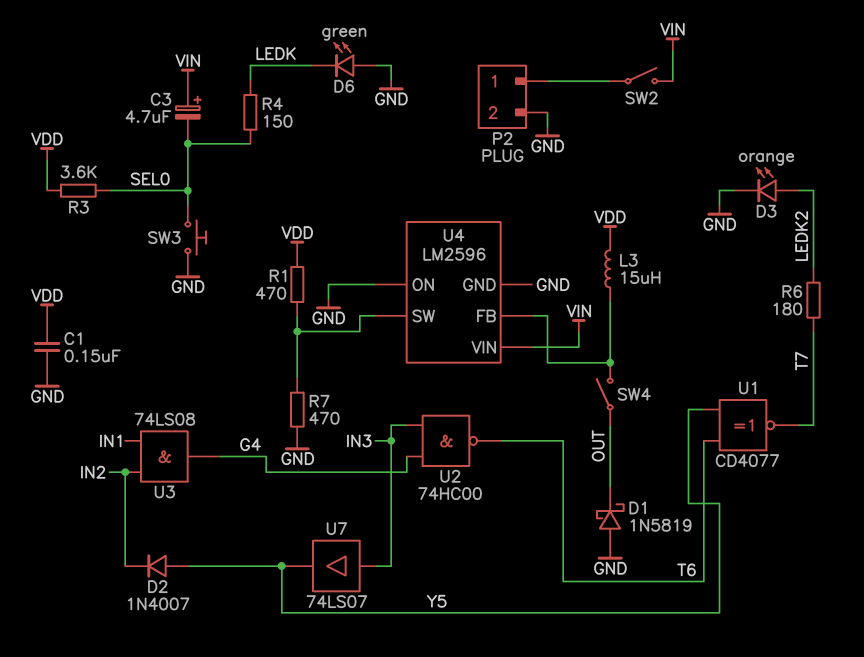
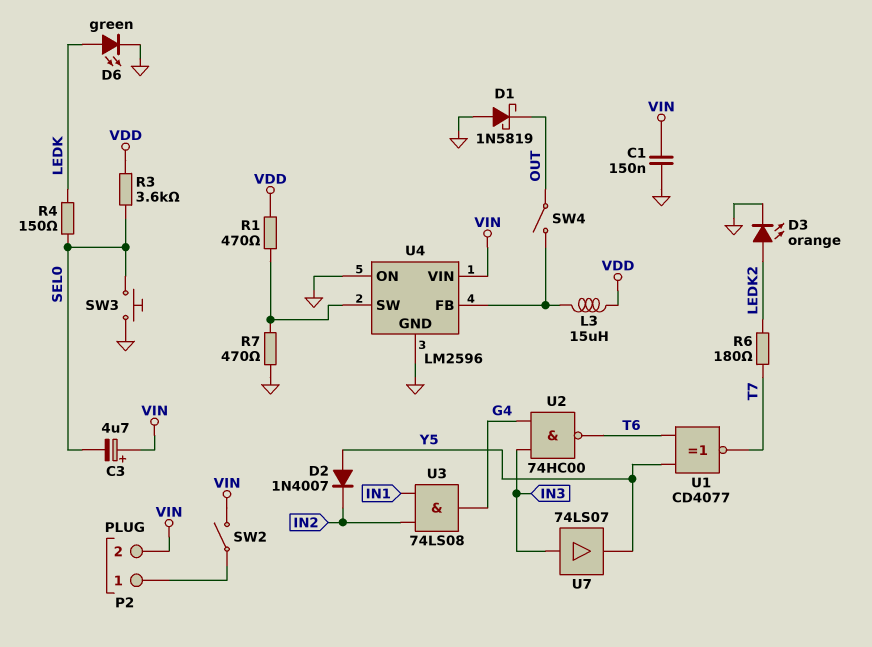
C1: 150nF (GND, VDD) -> 150nF (GND, VIN)
D6: LED green (A GND, K LEDK) -> LED green (A LEDK, K GND)
P2 pin 2: GND -> VIN

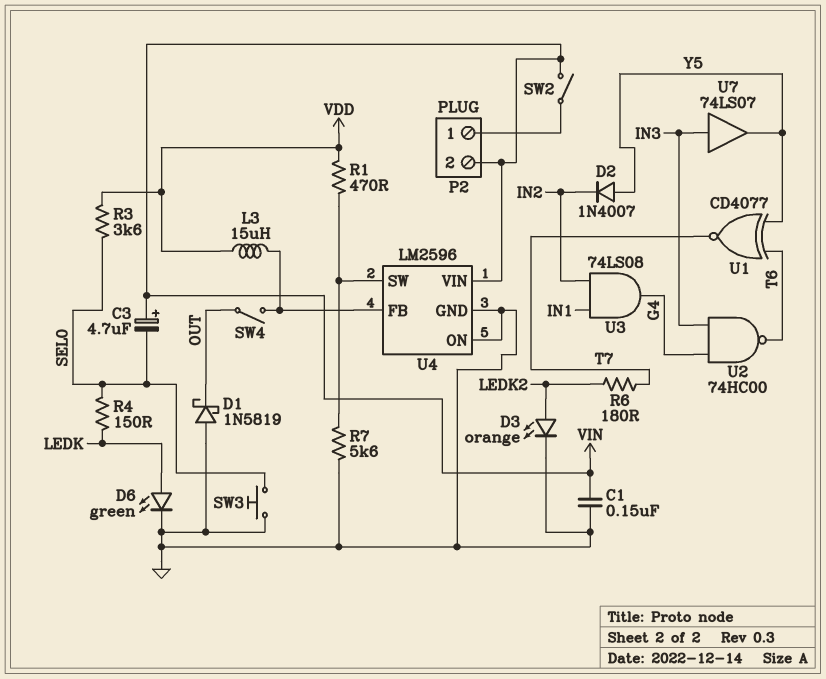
R7: 470 (GND, U4/SW) -> 5.6k (GND, U4/SW)

